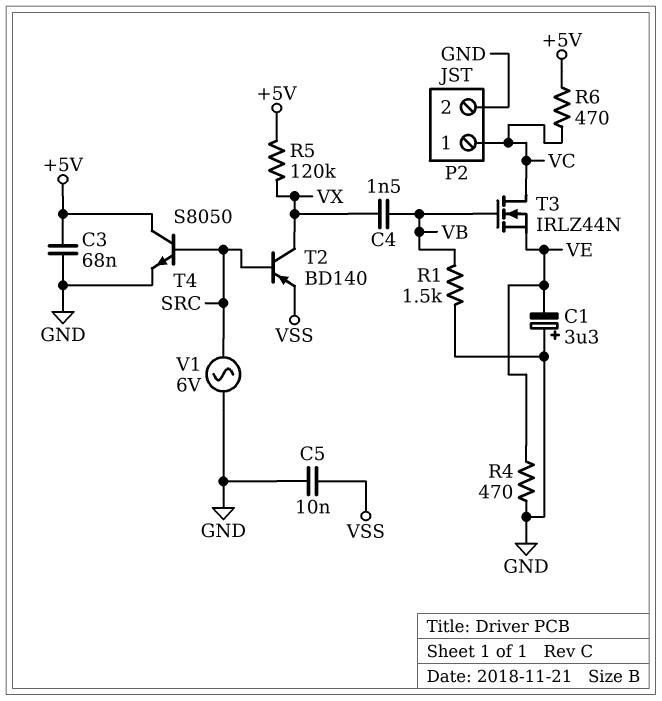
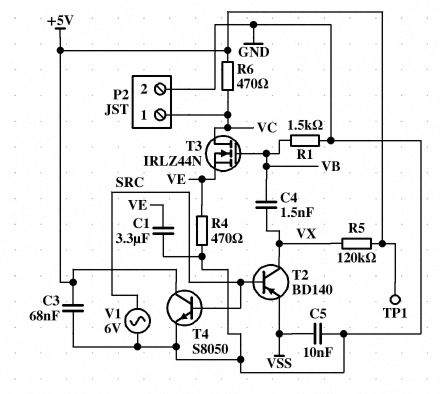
C1: 3.3uF (plus GND, minus VE) -> 3.3uF (GND, VE)
TP1: none -> test point (+5V)

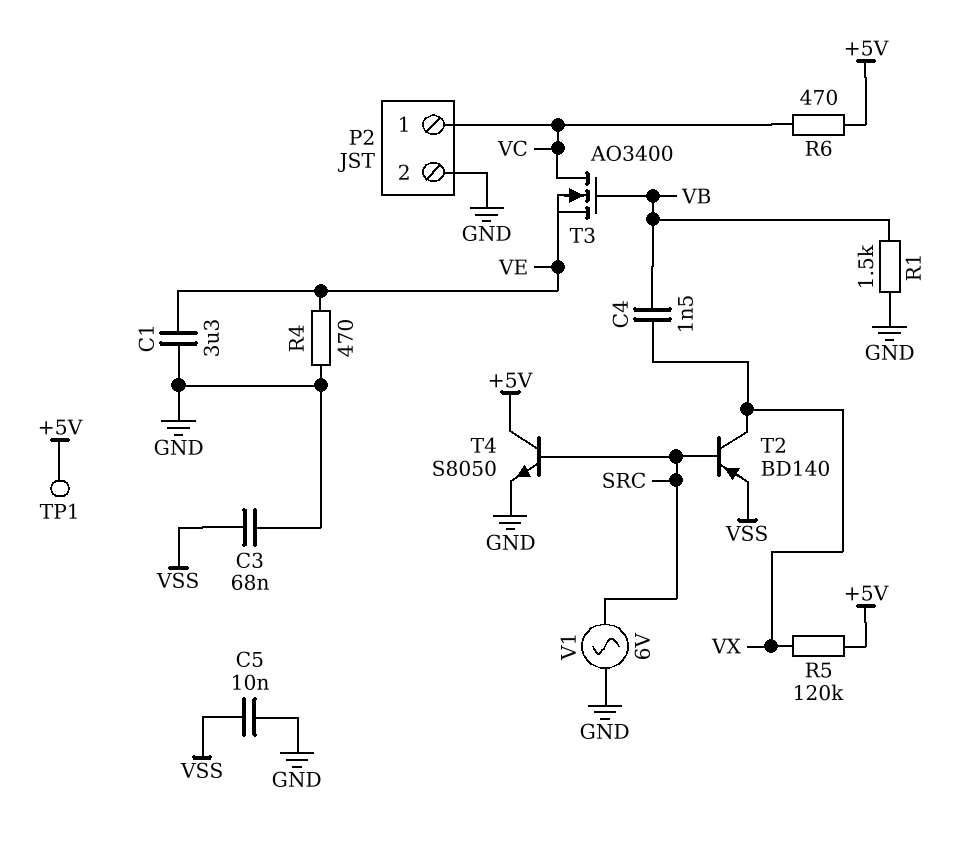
C3: 68nF (+5V, GND) -> 68nF (GND, VSS)
T3: NMOS IRLZ44N (G VB, D VC, S VE) -> NMOS AO3400 (G VB, D VC, S VE)

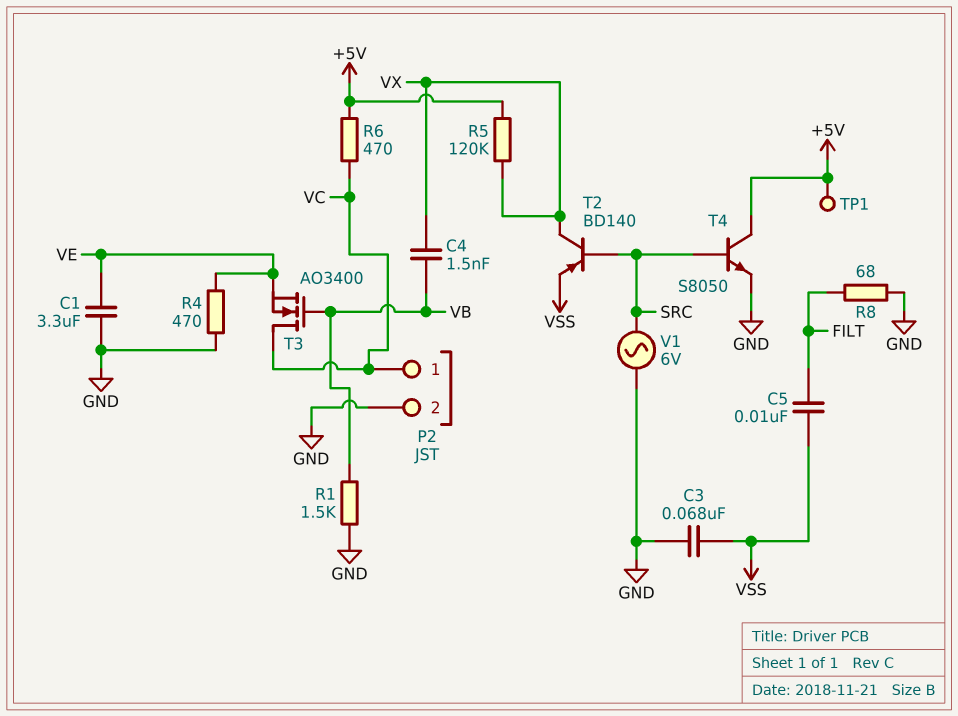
C5: 10nF (GND, VSS) -> 10nF (FILT, VSS)
R8: none -> 68 (FILT, GND)

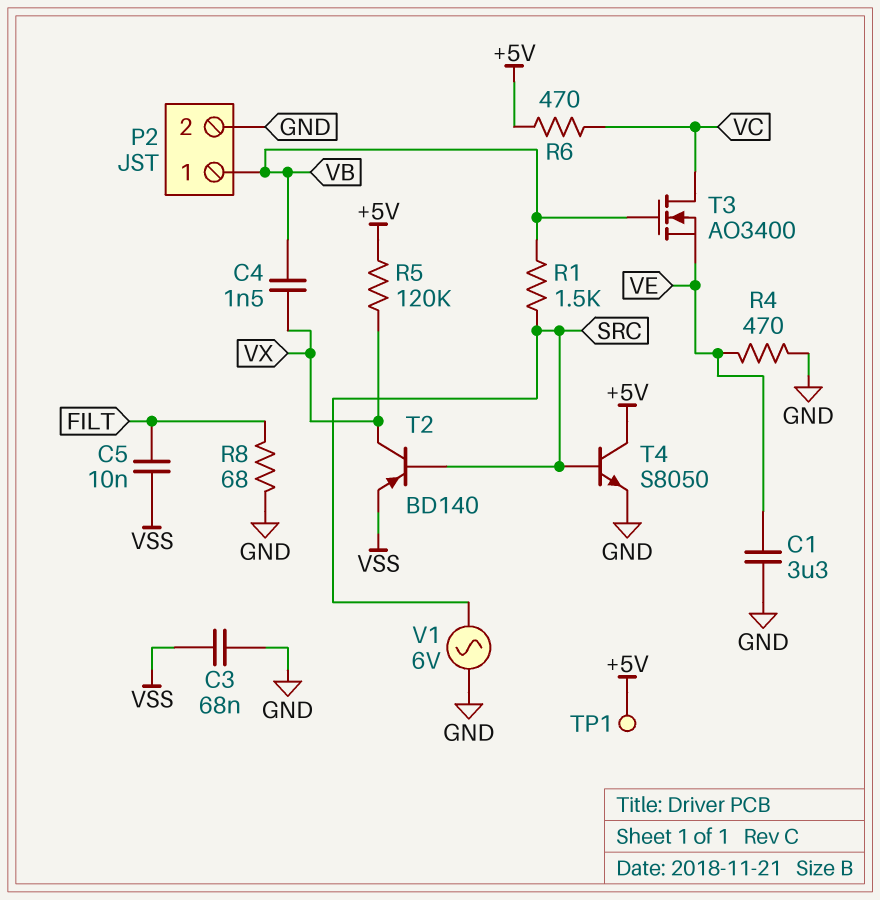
P2 pin 1: VC -> VB
R1: 1.5k (GND, VB) -> 1.5k (SRC, VB)

